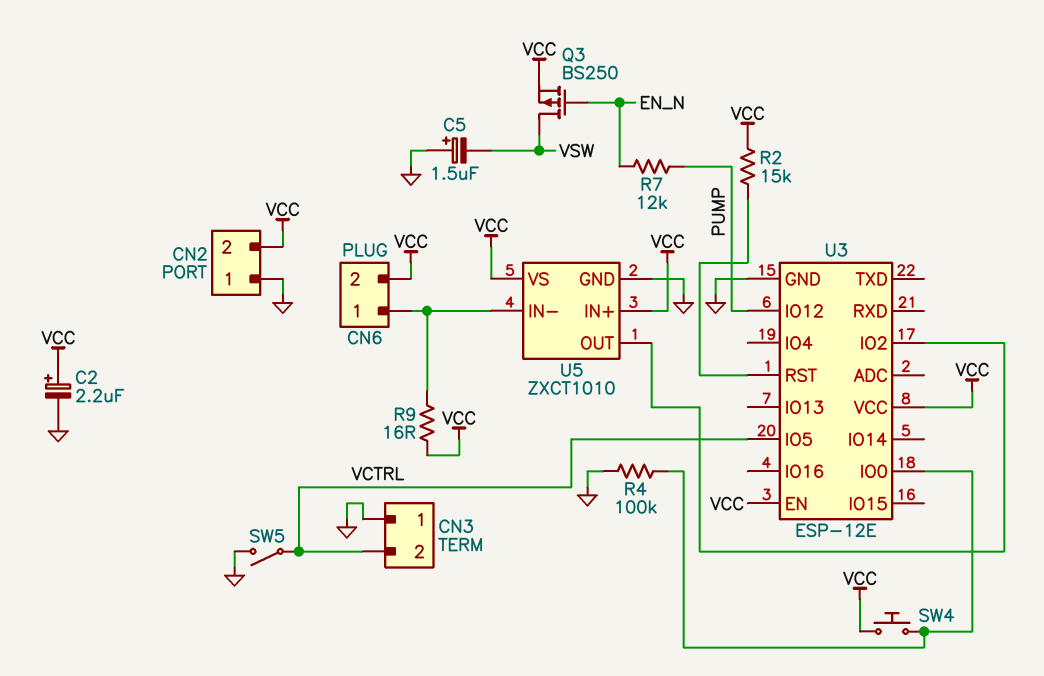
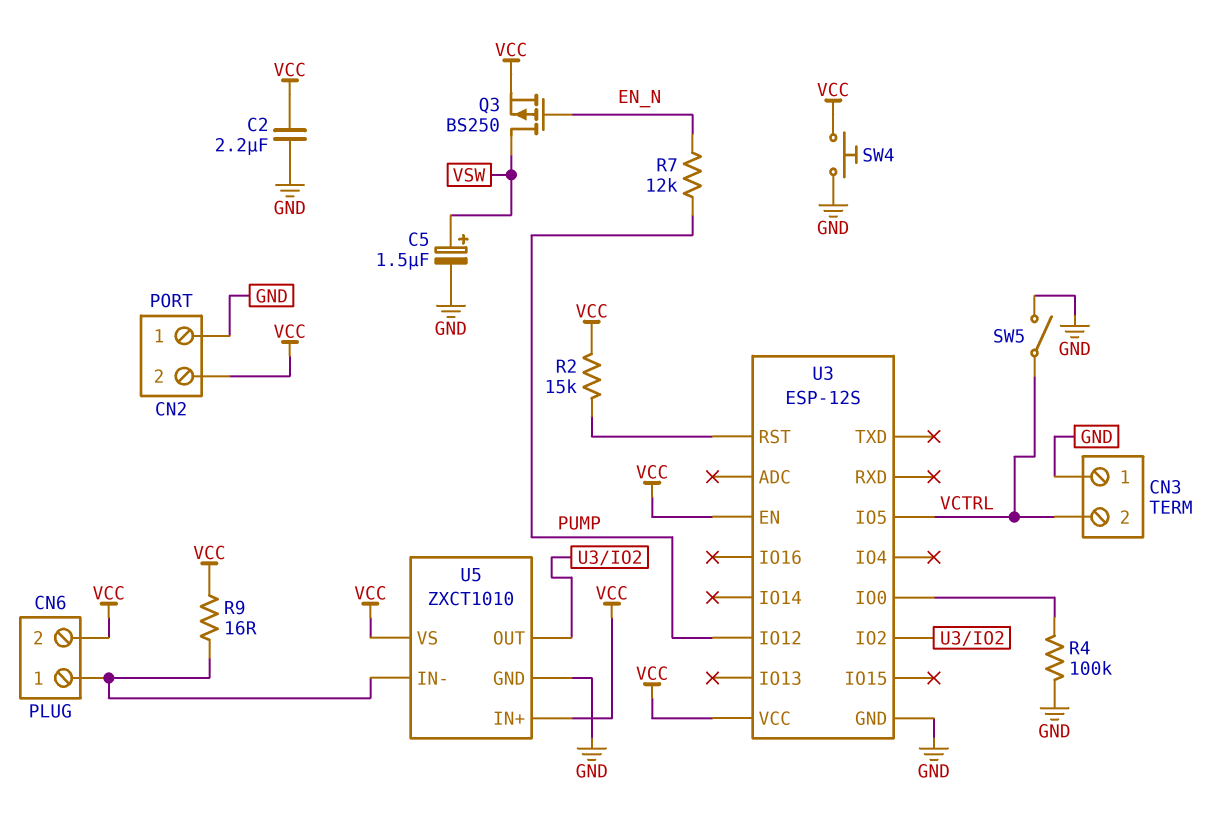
C2: 2.2uF (plus VCC, minus GND) -> 2.2uF (GND, VCC)
C5: 1.5uF (plus GND, minus VSW) -> 1.5uF (plus VSW, minus GND)
SW4: button (U3/IO0, VCC) -> button (GND, VCC)
U3: ESP-12E -> ESP-12S

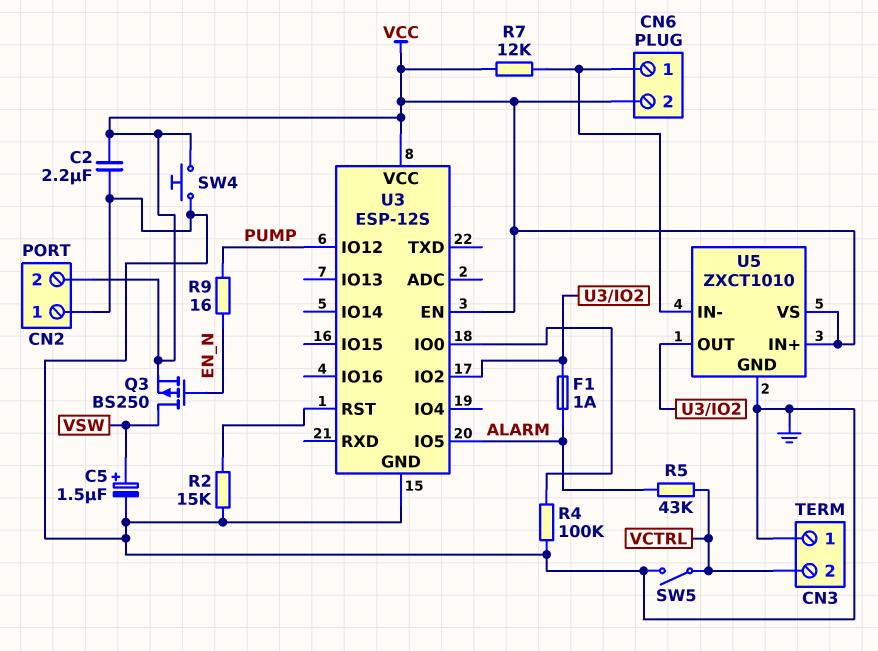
F1: none -> 1A (ALARM, U3/IO2)
R2: 15k (U3/RST, VCC) -> 15k (GND, U3/RST)
R5: none -> 43k (ALARM, VCTRL)
R7: 12k (EN_N, PUMP) -> 12k (CN6/1, VCC)
R9: 16 (CN6/1, VCC) -> 16 (EN_N, PUMP)
U3 pin IO5: VCTRL -> ALARM

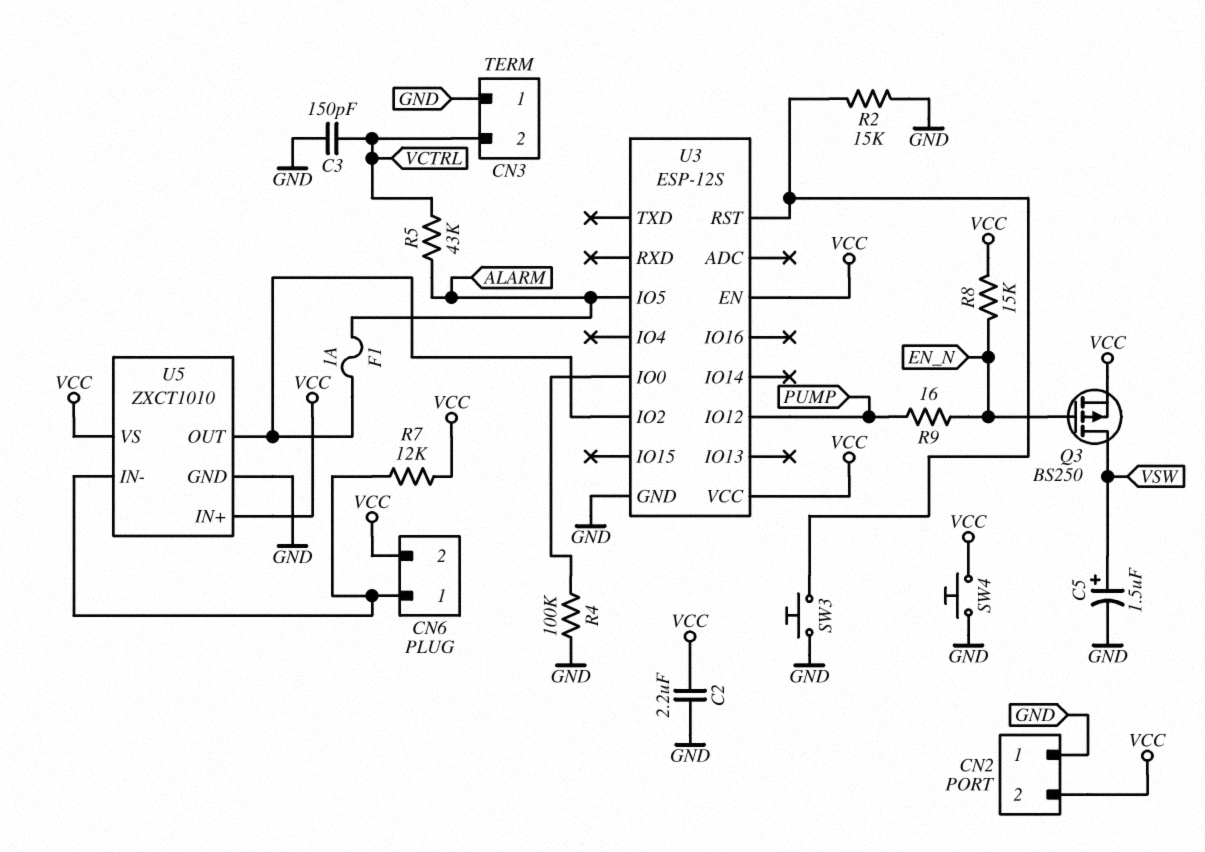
C3: none -> 150pF (GND, VCTRL)
R8: none -> 15k (EN_N, VCC)
SW3: none -> button (GND, U3/RST)
SW5: switch (GND, VCTRL) -> none

